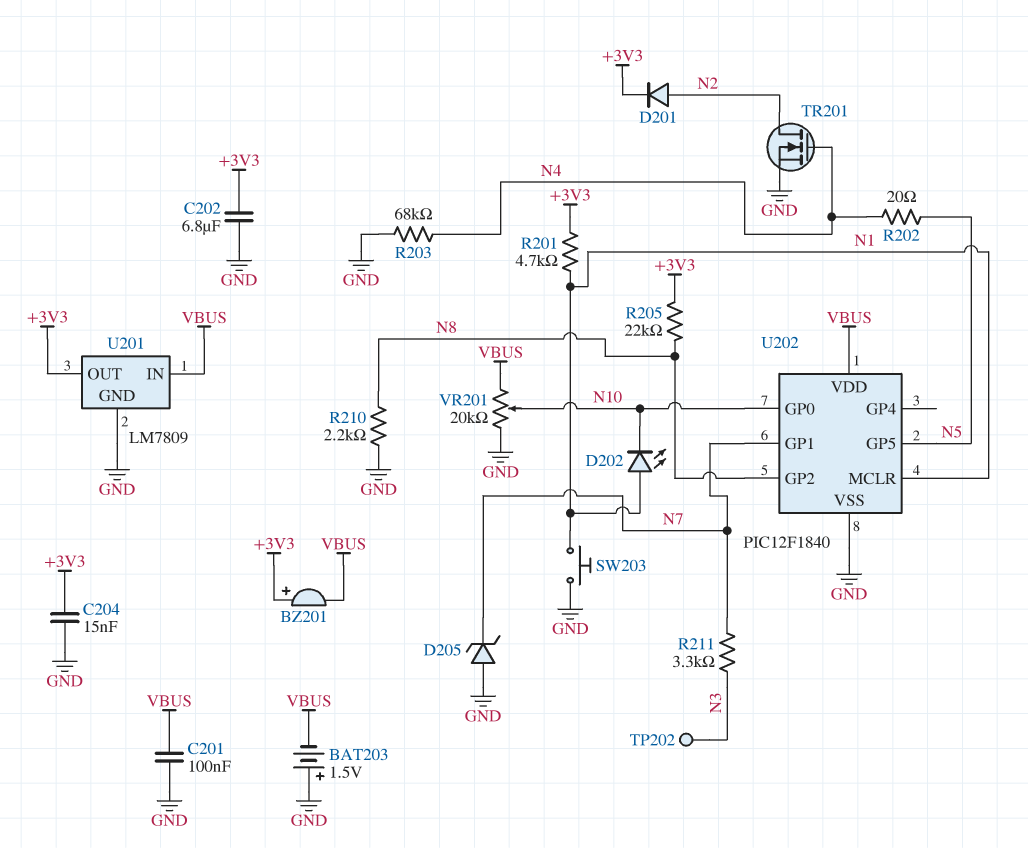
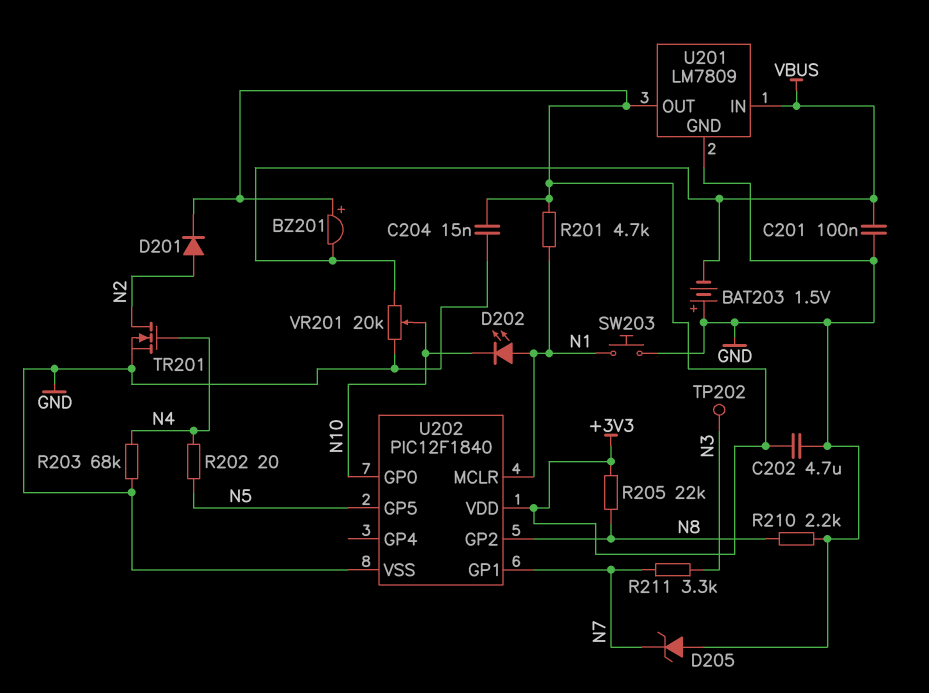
C202: 6.8uF (+3V3, GND) -> 4.7uF (+3V3, GND)
U202 pin VDD: VBUS -> +3V3

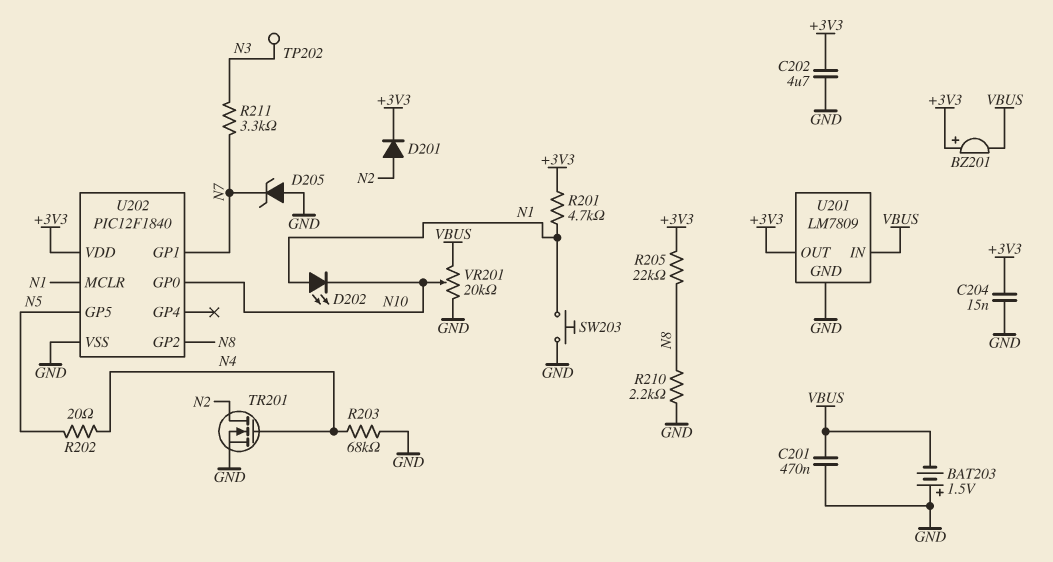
C201: 100nF (GND, VBUS) -> 470nF (GND, VBUS)

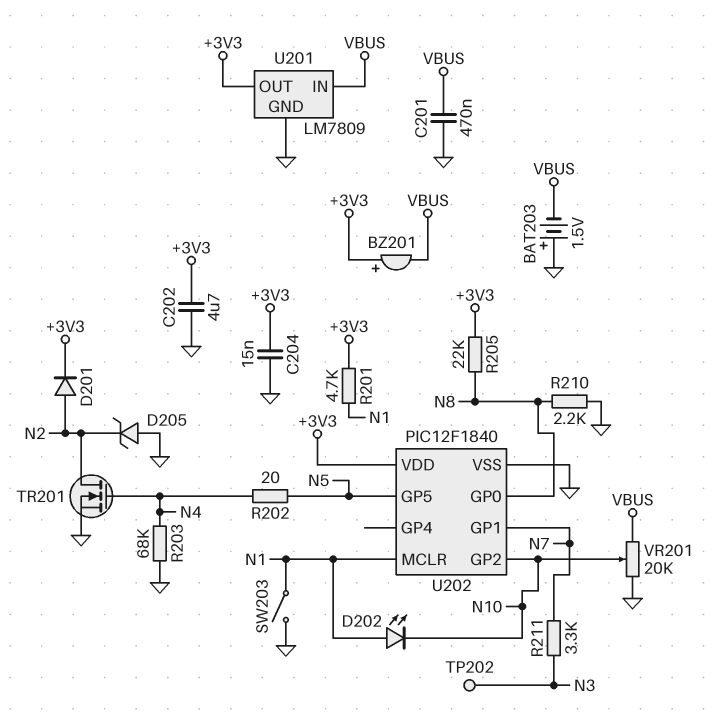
D205: zener (A GND, K N7) -> zener (A GND, K N2)
SW203: button (GND, N1) -> switch (GND, N1)
U202 pin GP0: N10 -> N8
U202 pin GP2: N8 -> N10

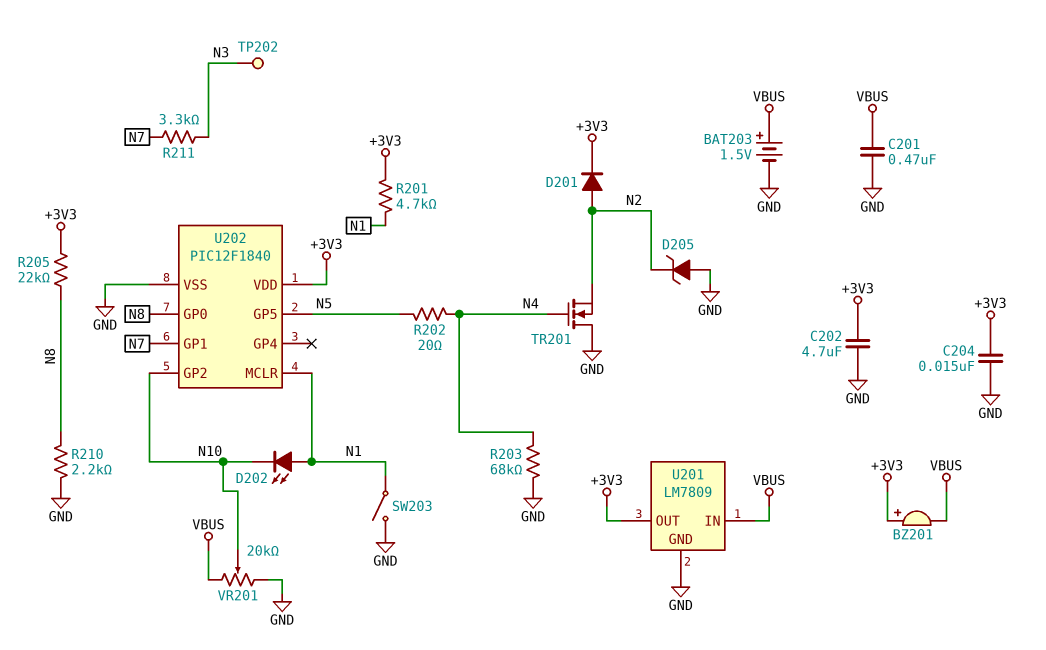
BAT203: 1.5V (plus GND, minus VBUS) -> 1.5V (plus VBUS, minus GND)
TR201: NMOS (G N4, D N2, S GND) -> NMOS (G N4, D GND, S N2)

